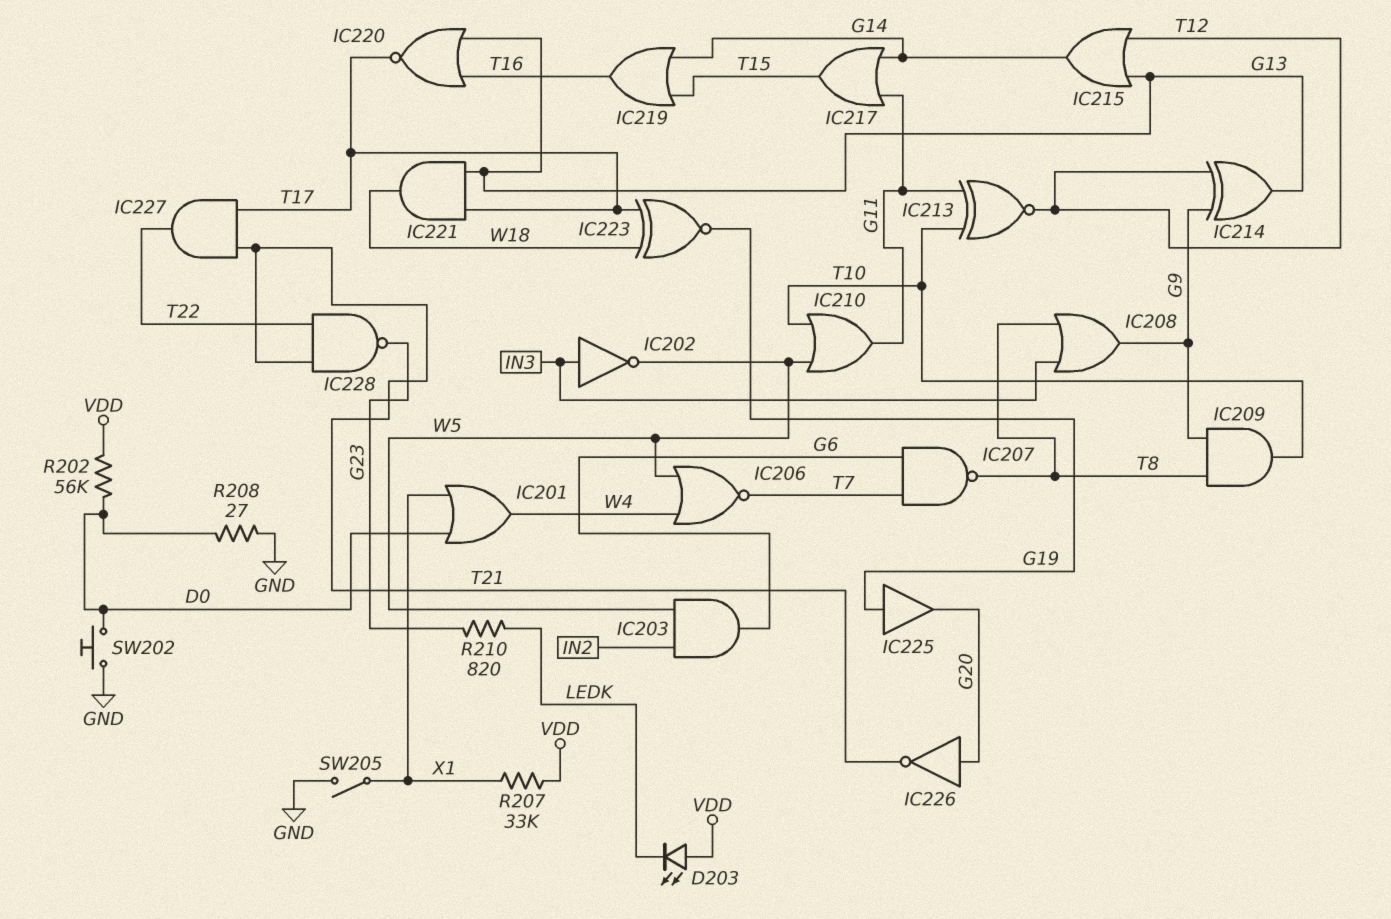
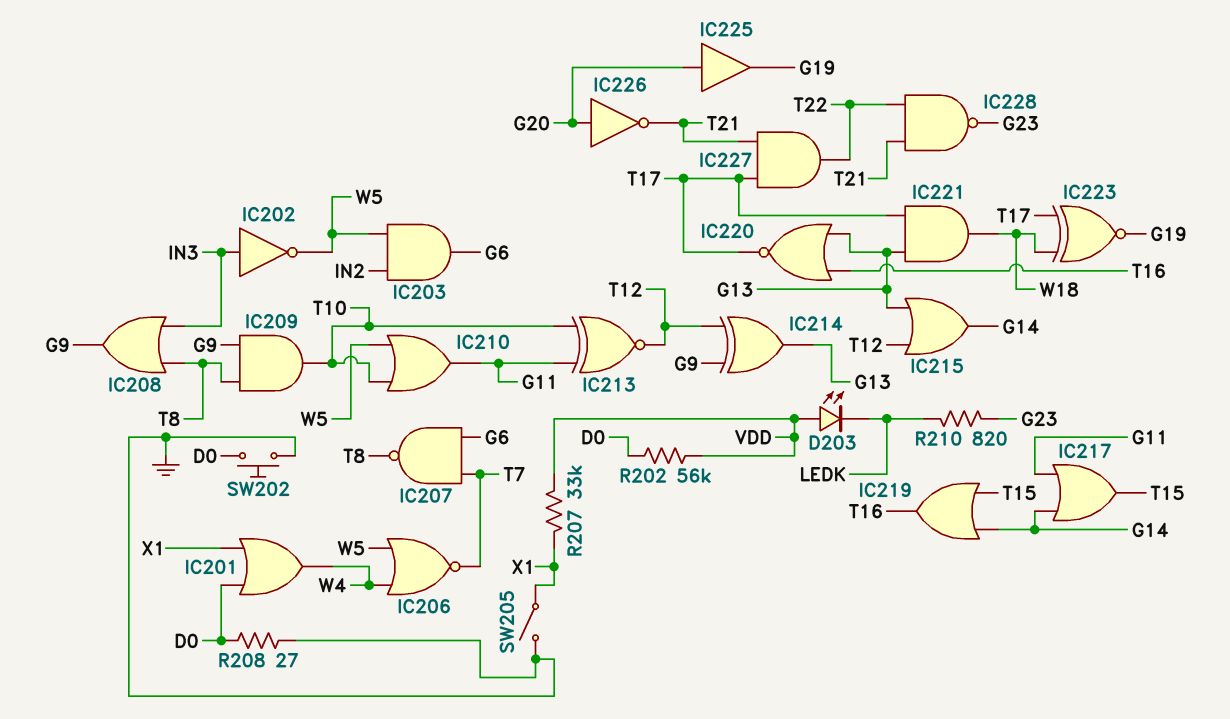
IC225: buffer (in G19, out G20) -> buffer (in G20, out G19)

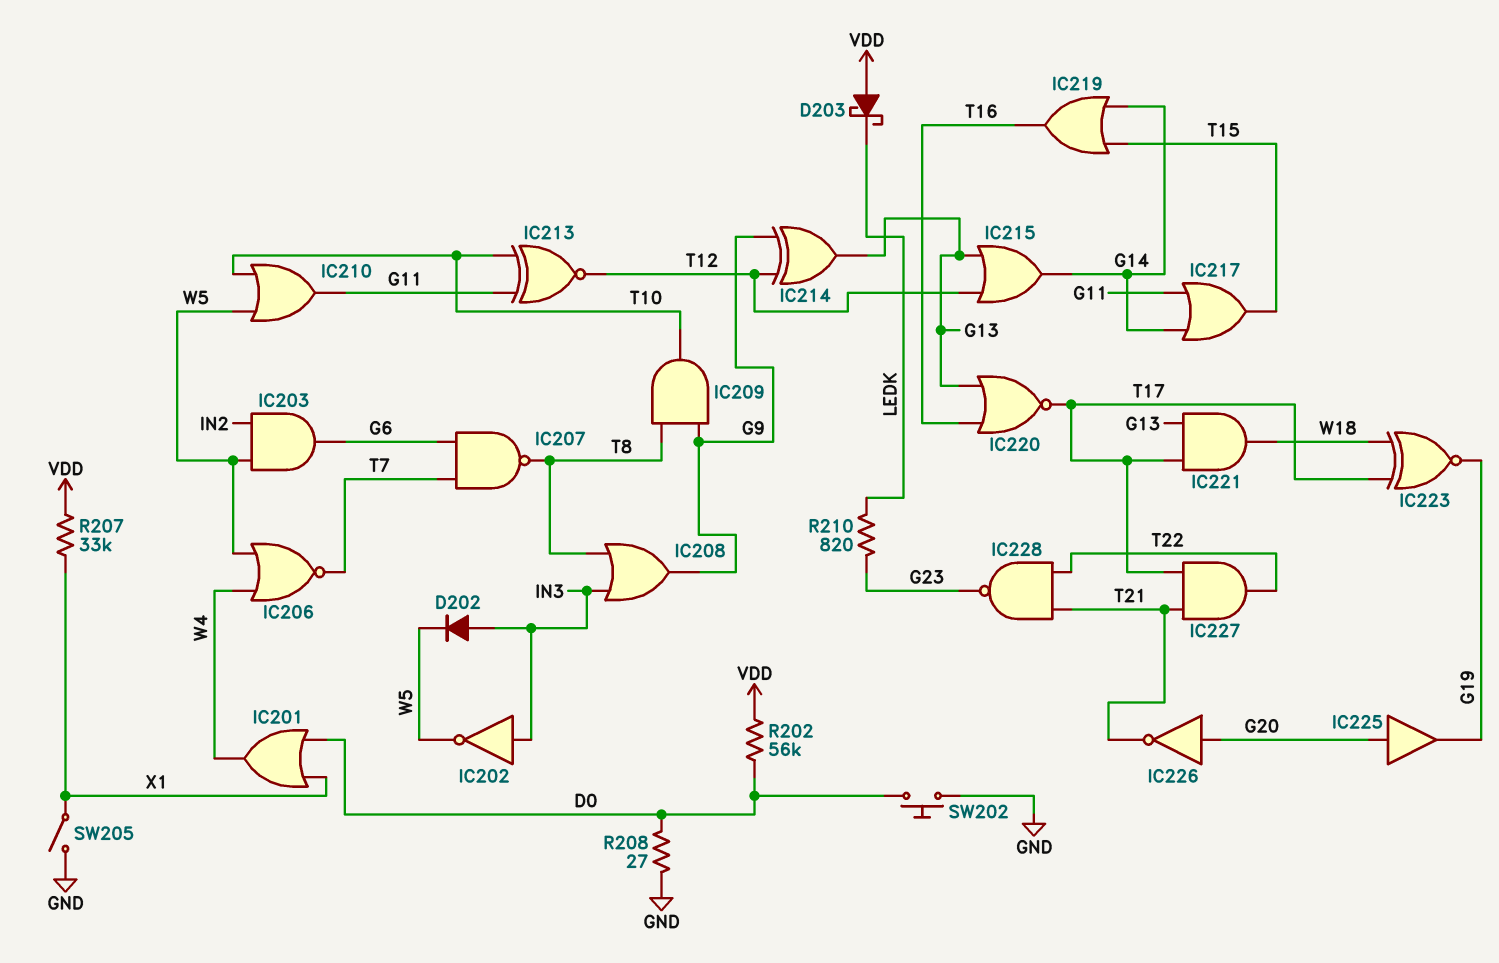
D202: none -> diode (A IN3, K W5)
D203: LED (A VDD, K LEDK) -> schottky (A VDD, K LEDK)

